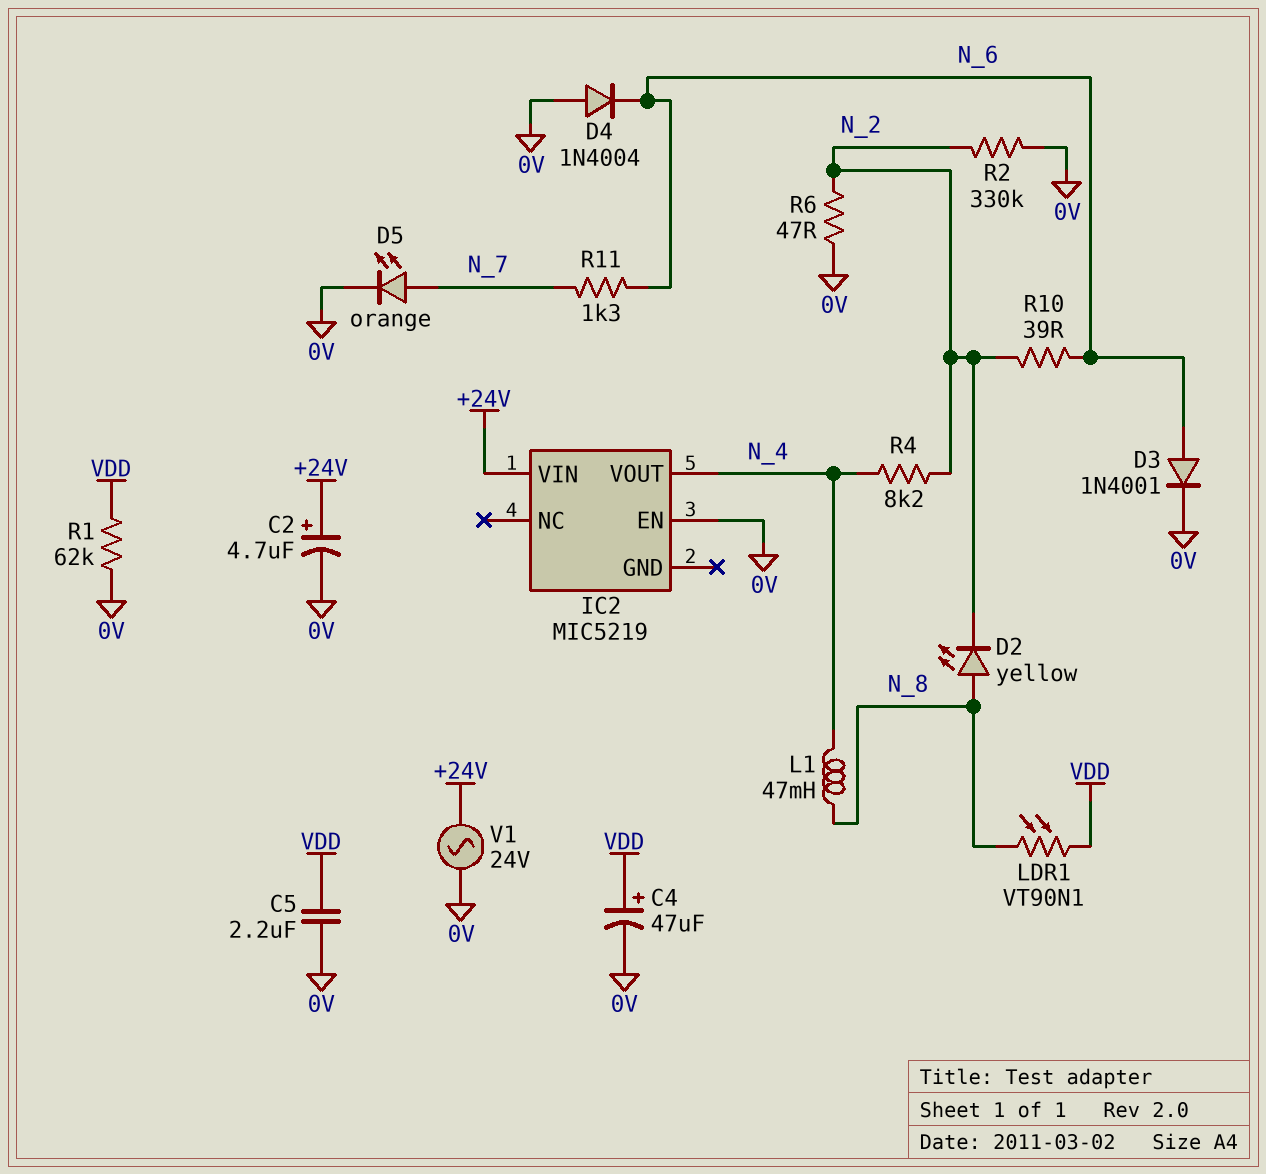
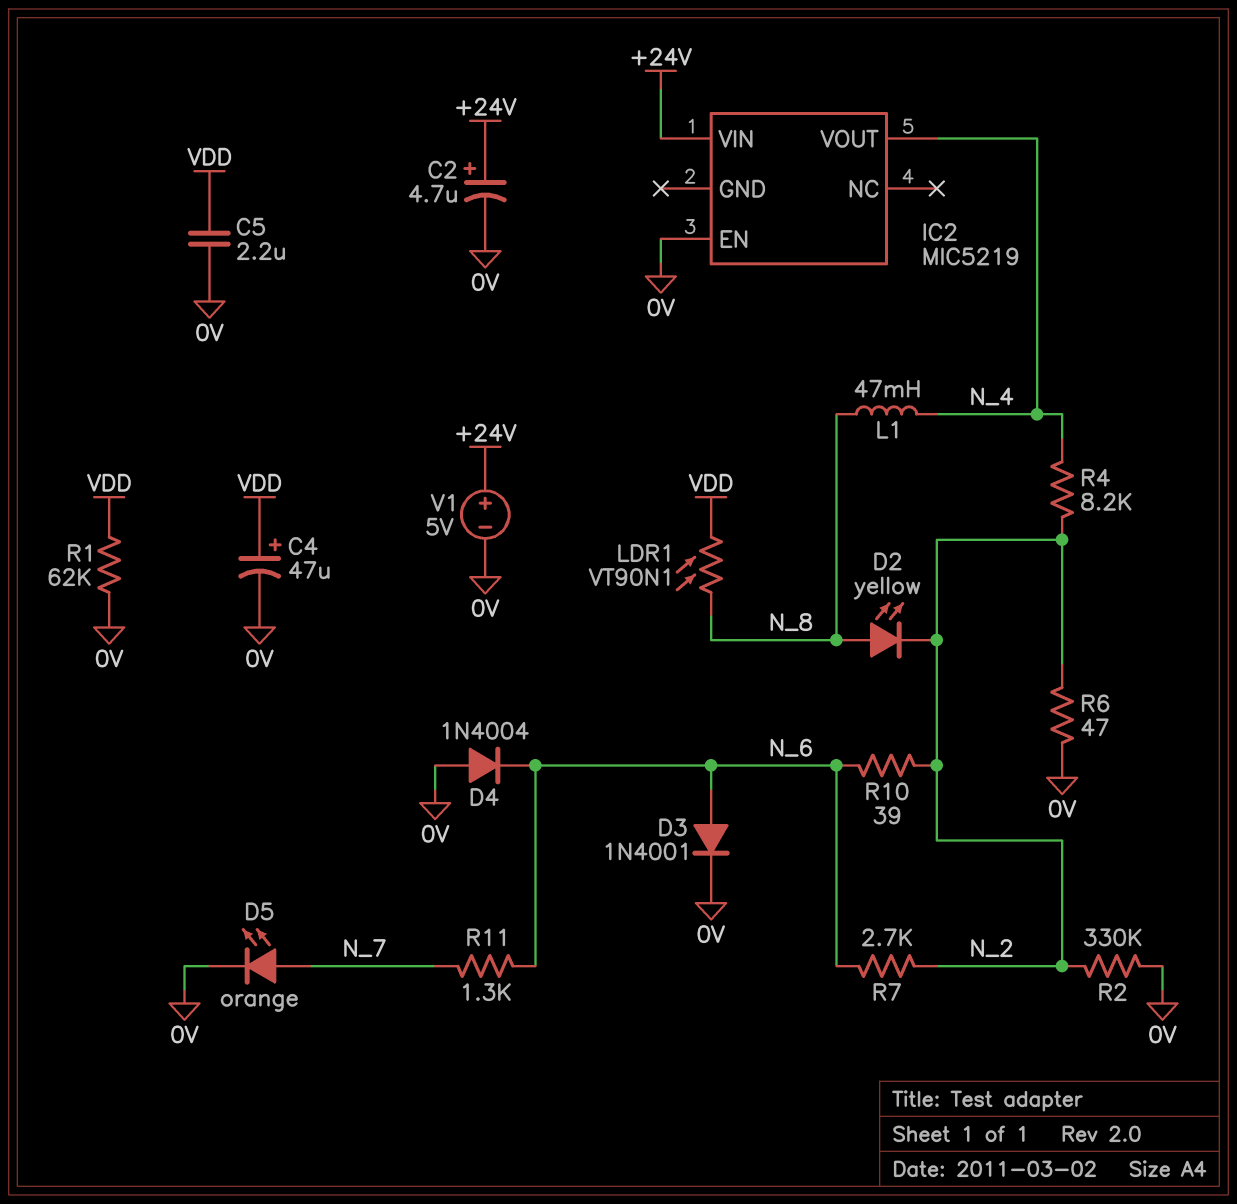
R7: none -> 2.7k (N_2, N_6)
V1: AC 24V (+24V, 0V) -> 5V (plus +24V, minus 0V)

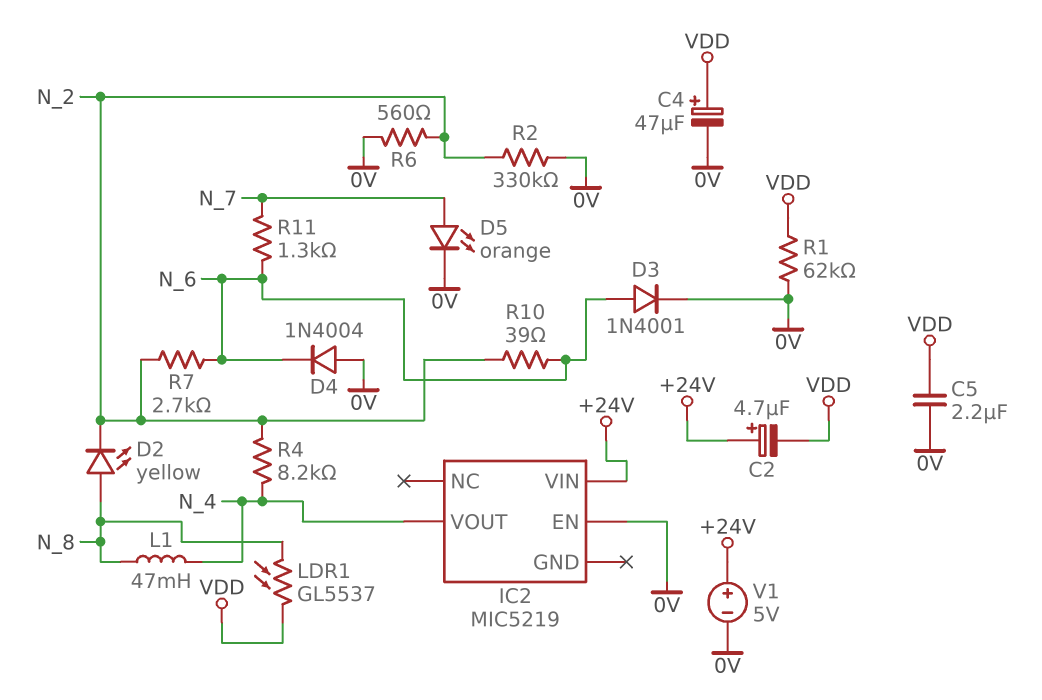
C2: 4.7uF (plus +24V, minus 0V) -> 4.7uF (plus +24V, minus VDD)
LDR1: VT90N1 (N_8, VDD) -> GL5537 (N_8, VDD)
R6: 47 (0V, N_2) -> 560 (0V, N_2)

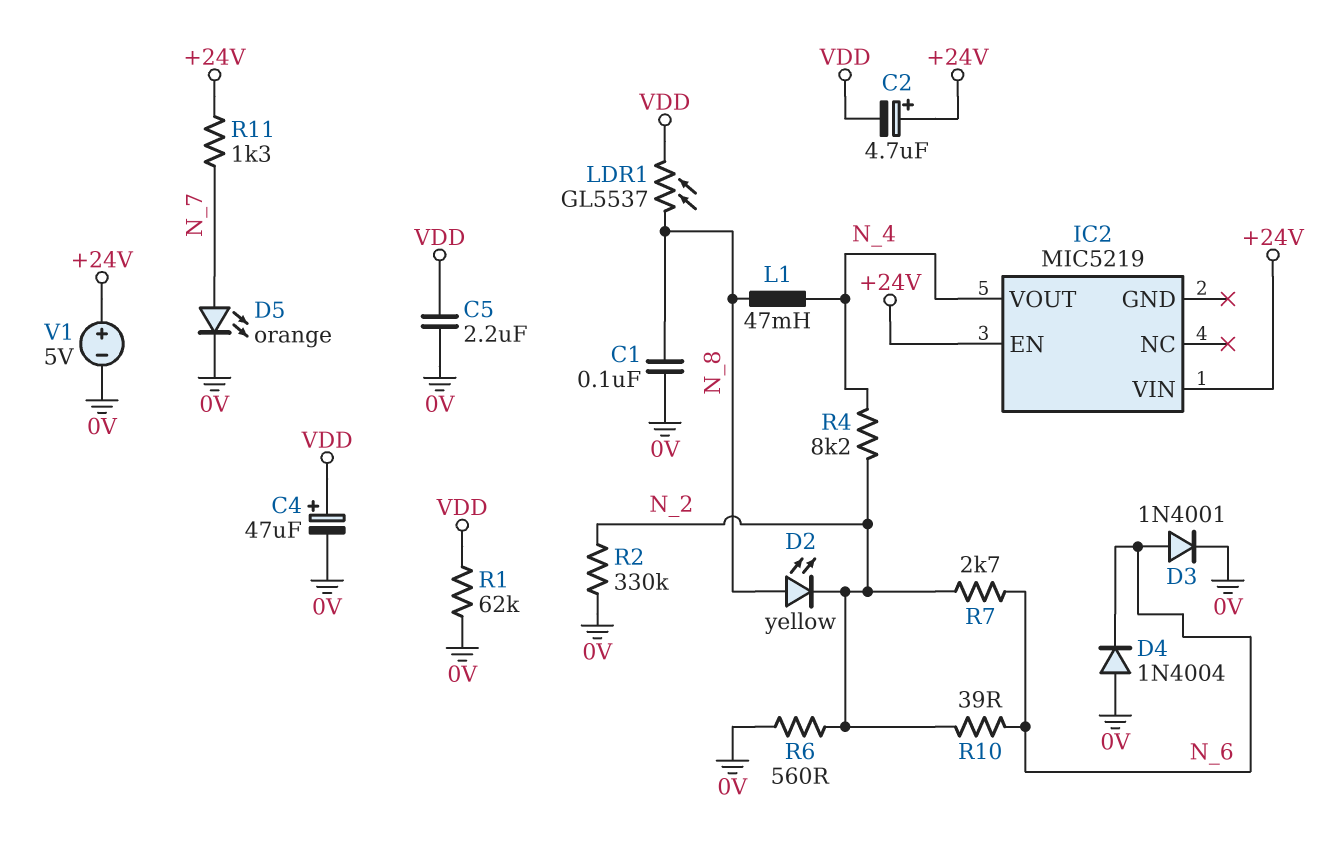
C1: none -> 100nF (0V, N_8)
IC2 pin EN: 0V -> +24V
R11: 1.3k (N_6, N_7) -> 1.3k (+24V, N_7)

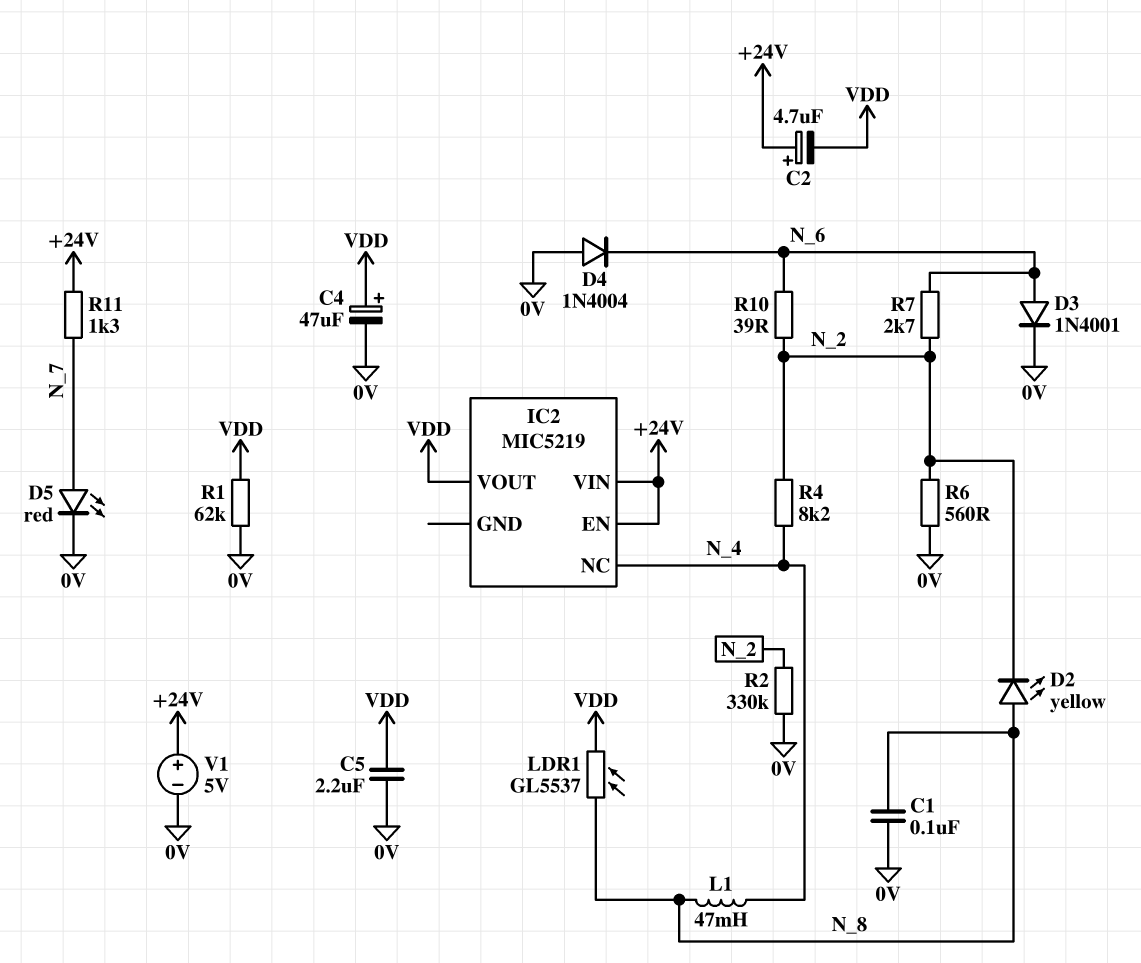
D5: LED orange (A N_7, K 0V) -> LED red (A N_7, K 0V)
IC2 pin NC: none -> N_4
IC2 pin VOUT: N_4 -> VDD

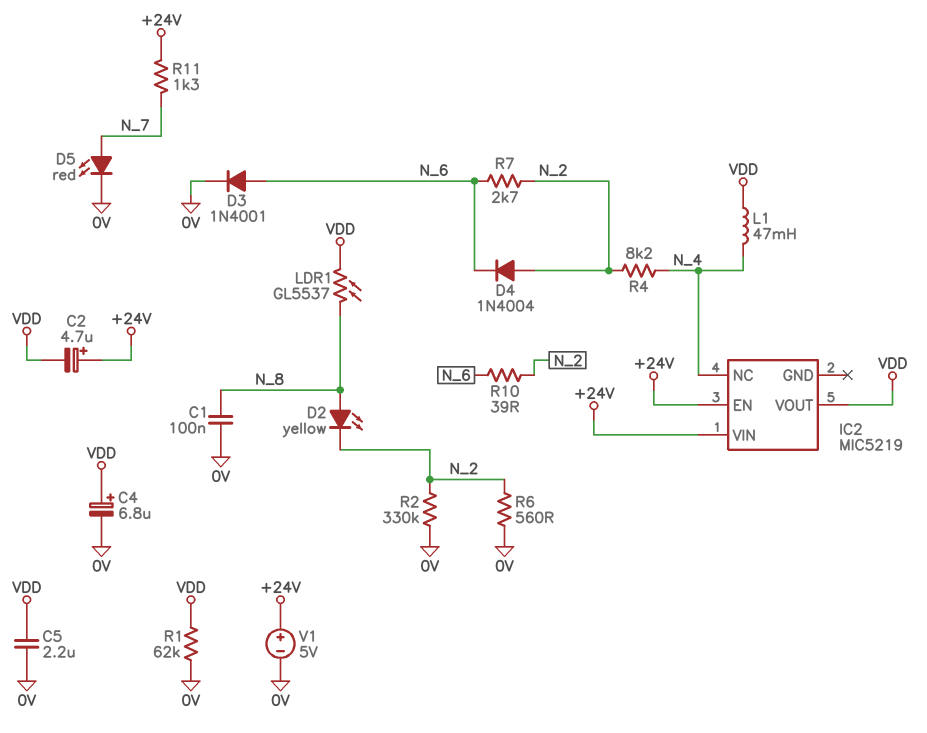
C4: 47uF (plus VDD, minus 0V) -> 6.8uF (plus VDD, minus 0V)
D4: diode 1N4004 (A 0V, K N_6) -> diode 1N4004 (A N_2, K N_6)
L1: 47mH (N_4, N_8) -> 47mH (N_4, VDD)

